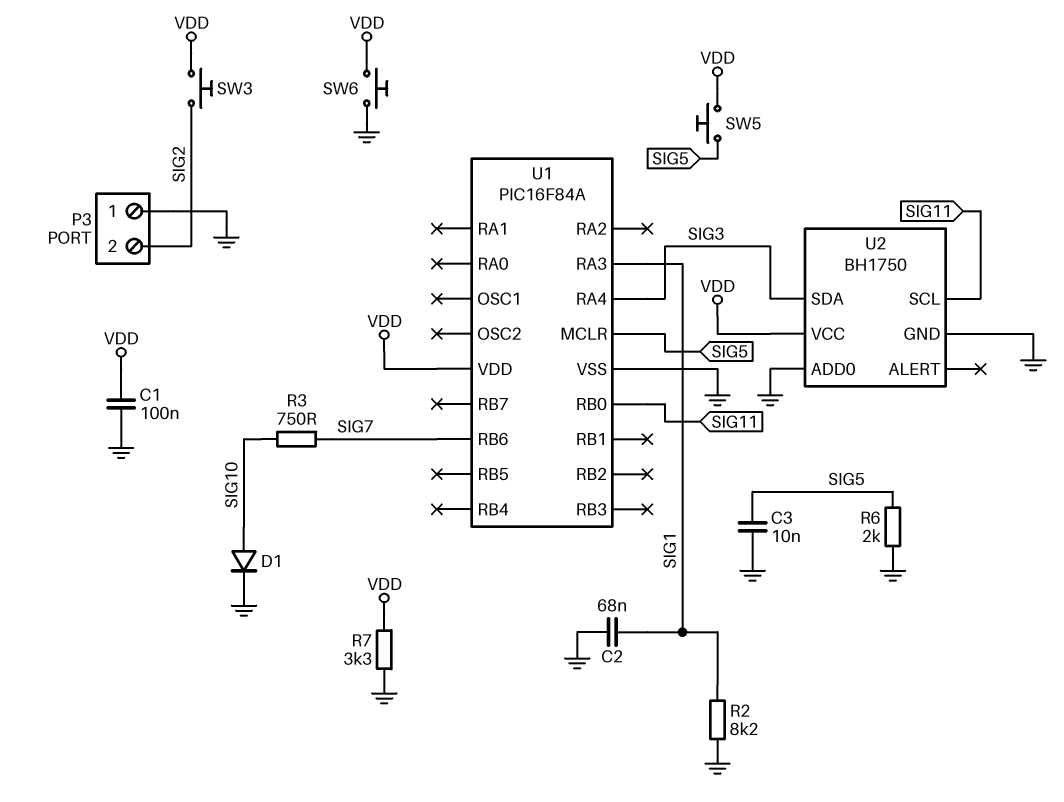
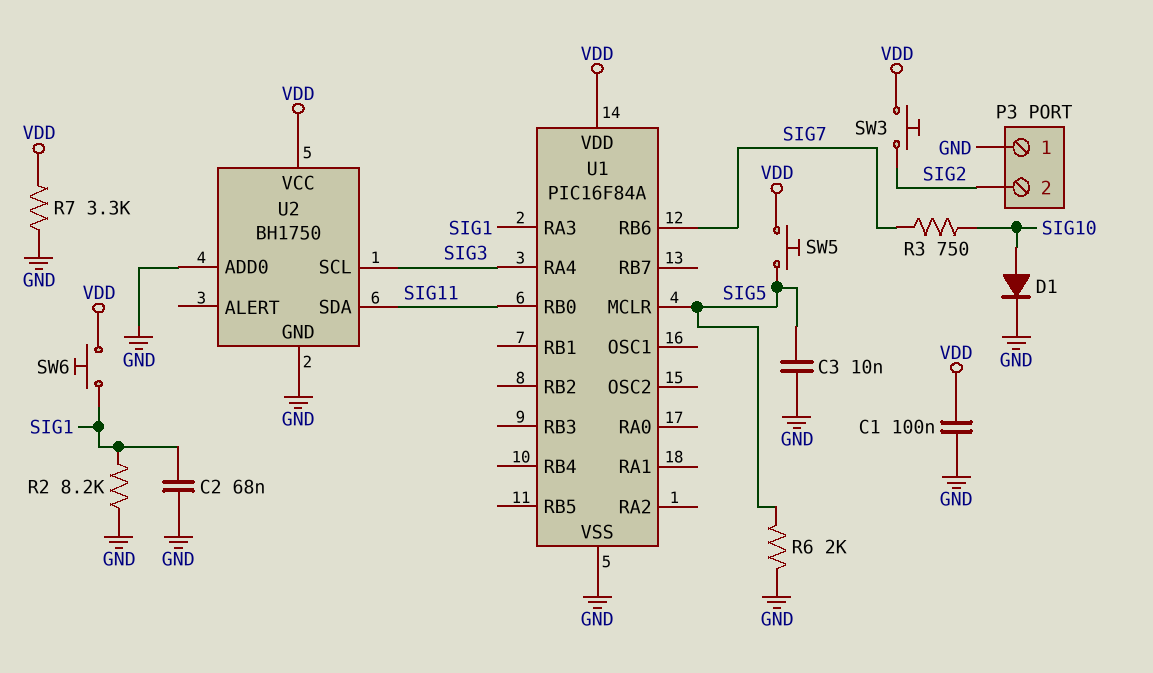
SW6: button (GND, VDD) -> button (SIG1, VDD)
U2 pin SCL: SIG11 -> SIG3
U2 pin SDA: SIG3 -> SIG11

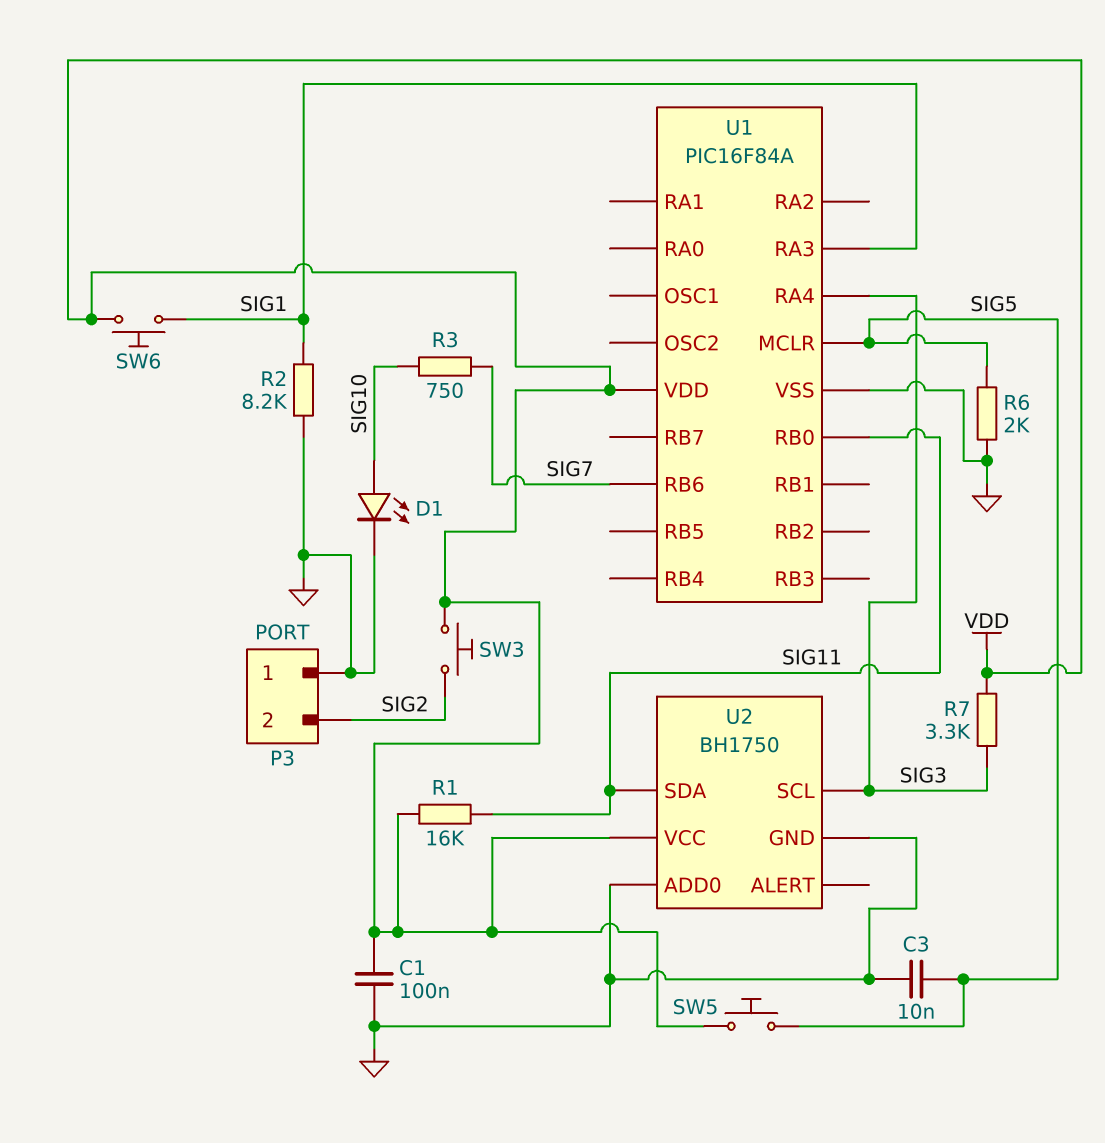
C2: 68nF (GND, SIG1) -> none
D1: diode (A SIG10, K GND) -> LED (A SIG10, K GND)
R1: none -> 16k (SIG11, VDD)
R7: 3.3k (GND, VDD) -> 3.3k (SIG3, VDD)

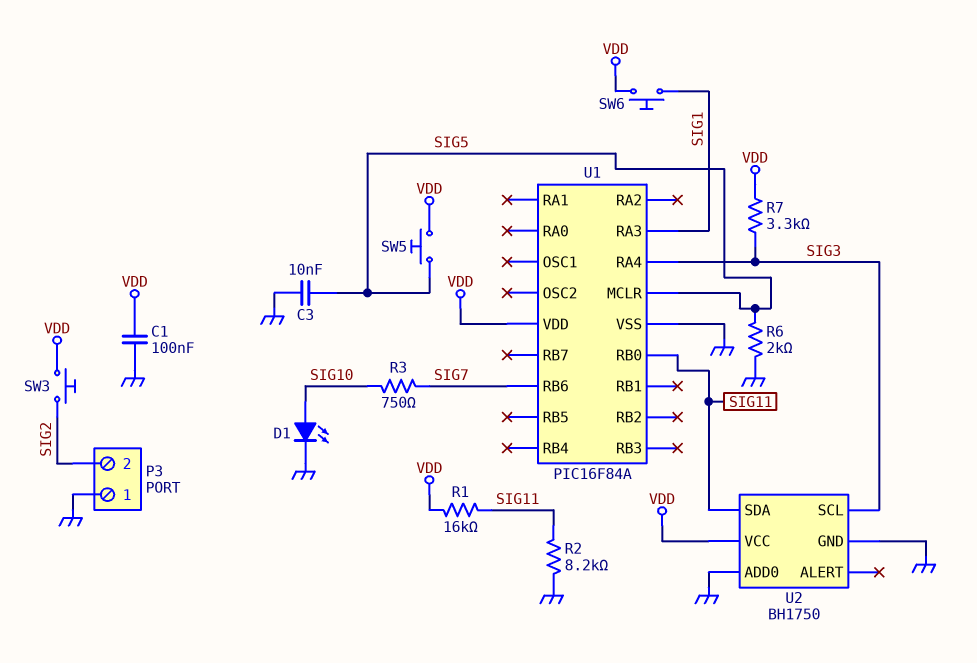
R2: 8.2k (GND, SIG1) -> 8.2k (GND, SIG11)

